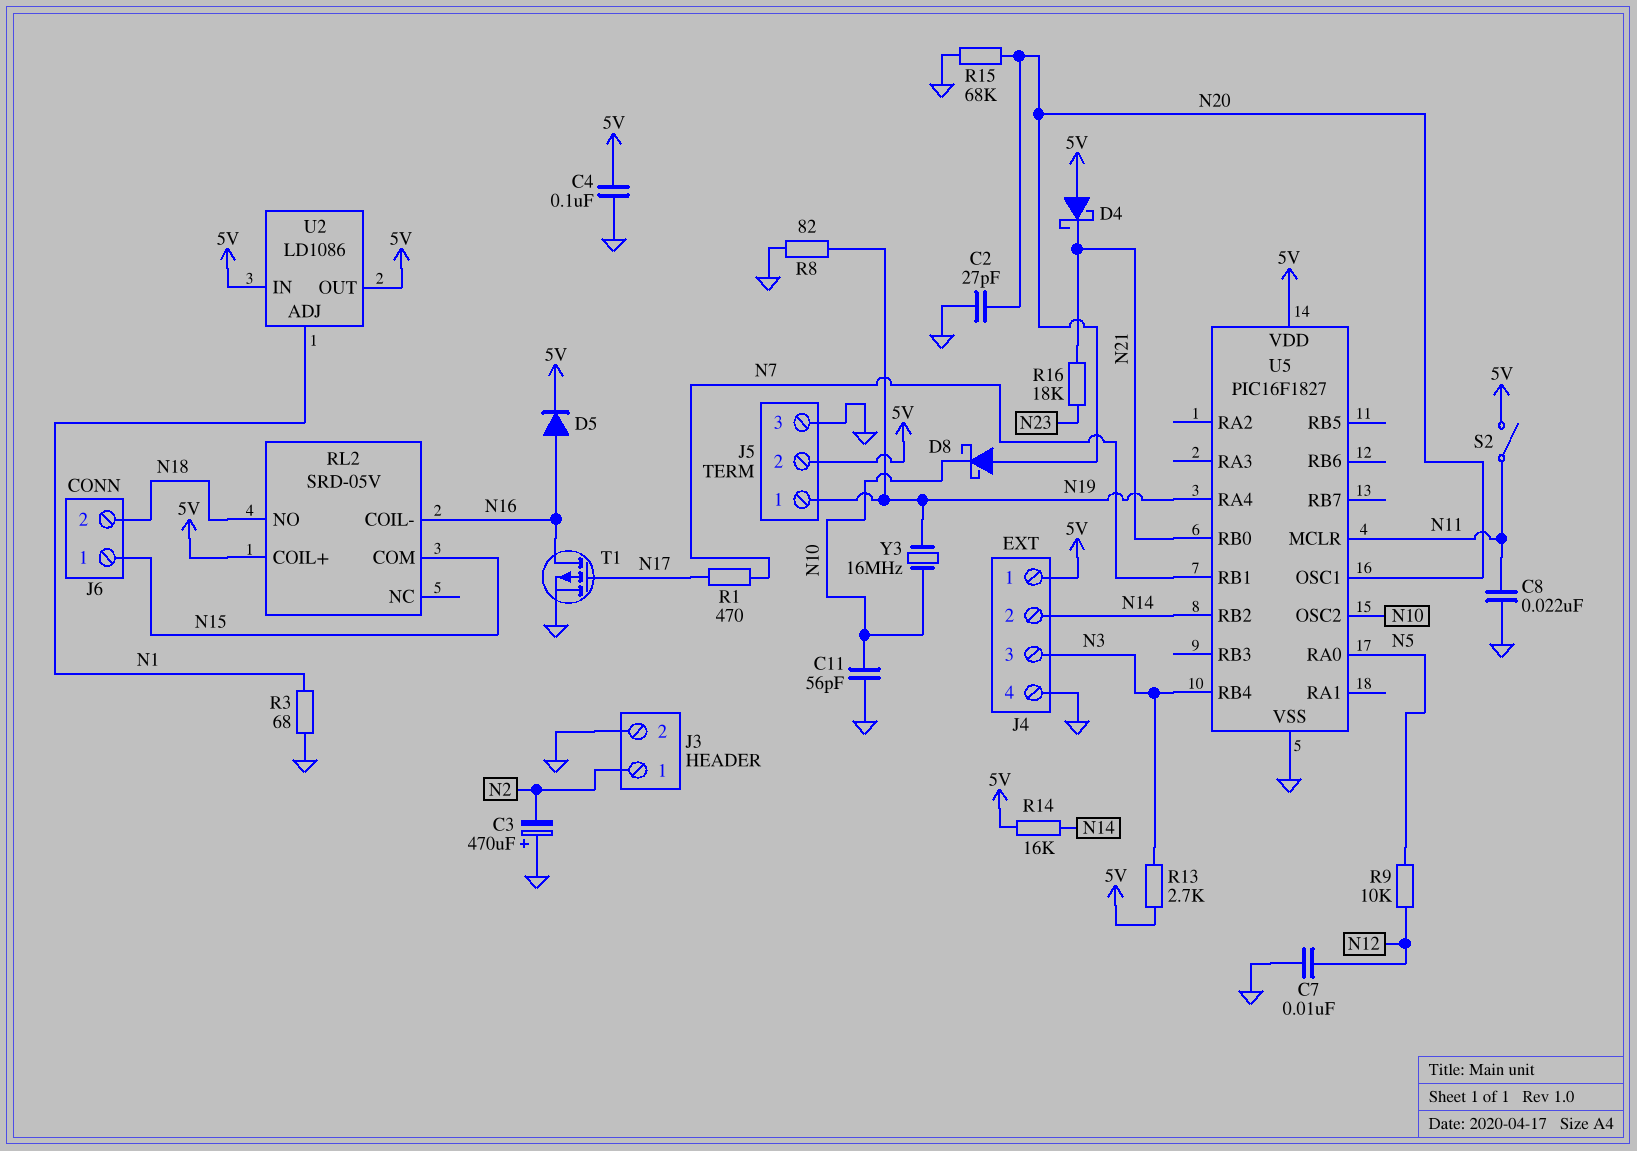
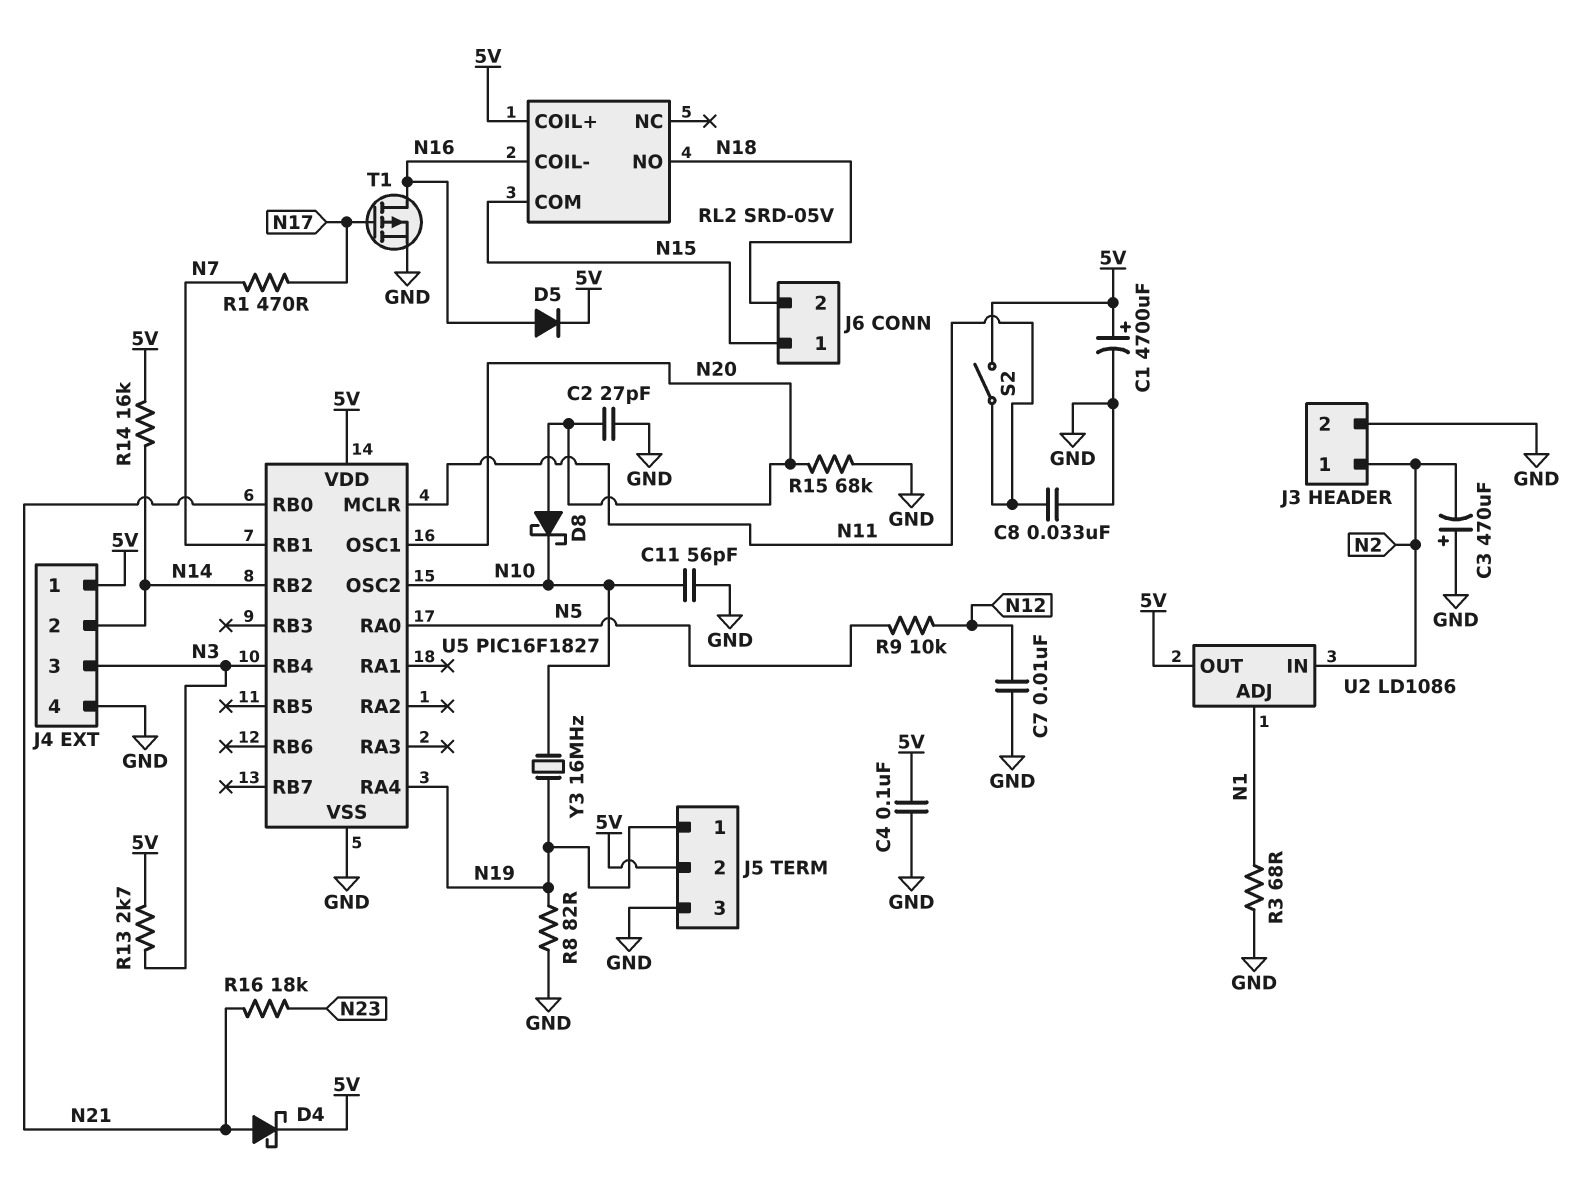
C1: none -> 4700uF (plus 5V, minus GND)
C8: 22nF (GND, N11) -> 33nF (GND, N11)
D4: schottky (A 5V, K N21) -> schottky (A N21, K 5V)
U2 pin IN: 5V -> N2

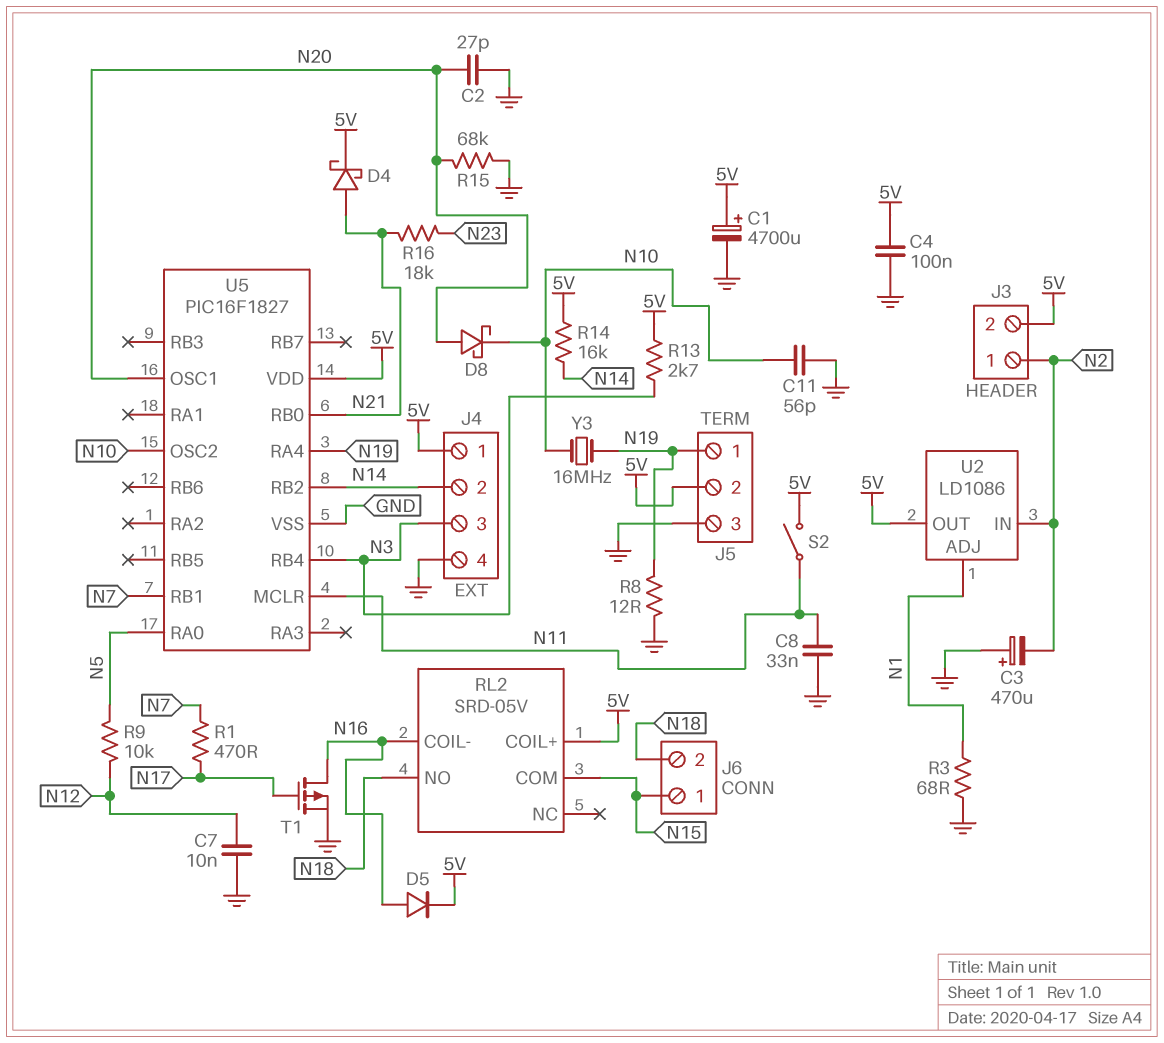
J3 pin 2: GND -> 5V
R8: 82 (GND, N19) -> 12 (GND, N19)

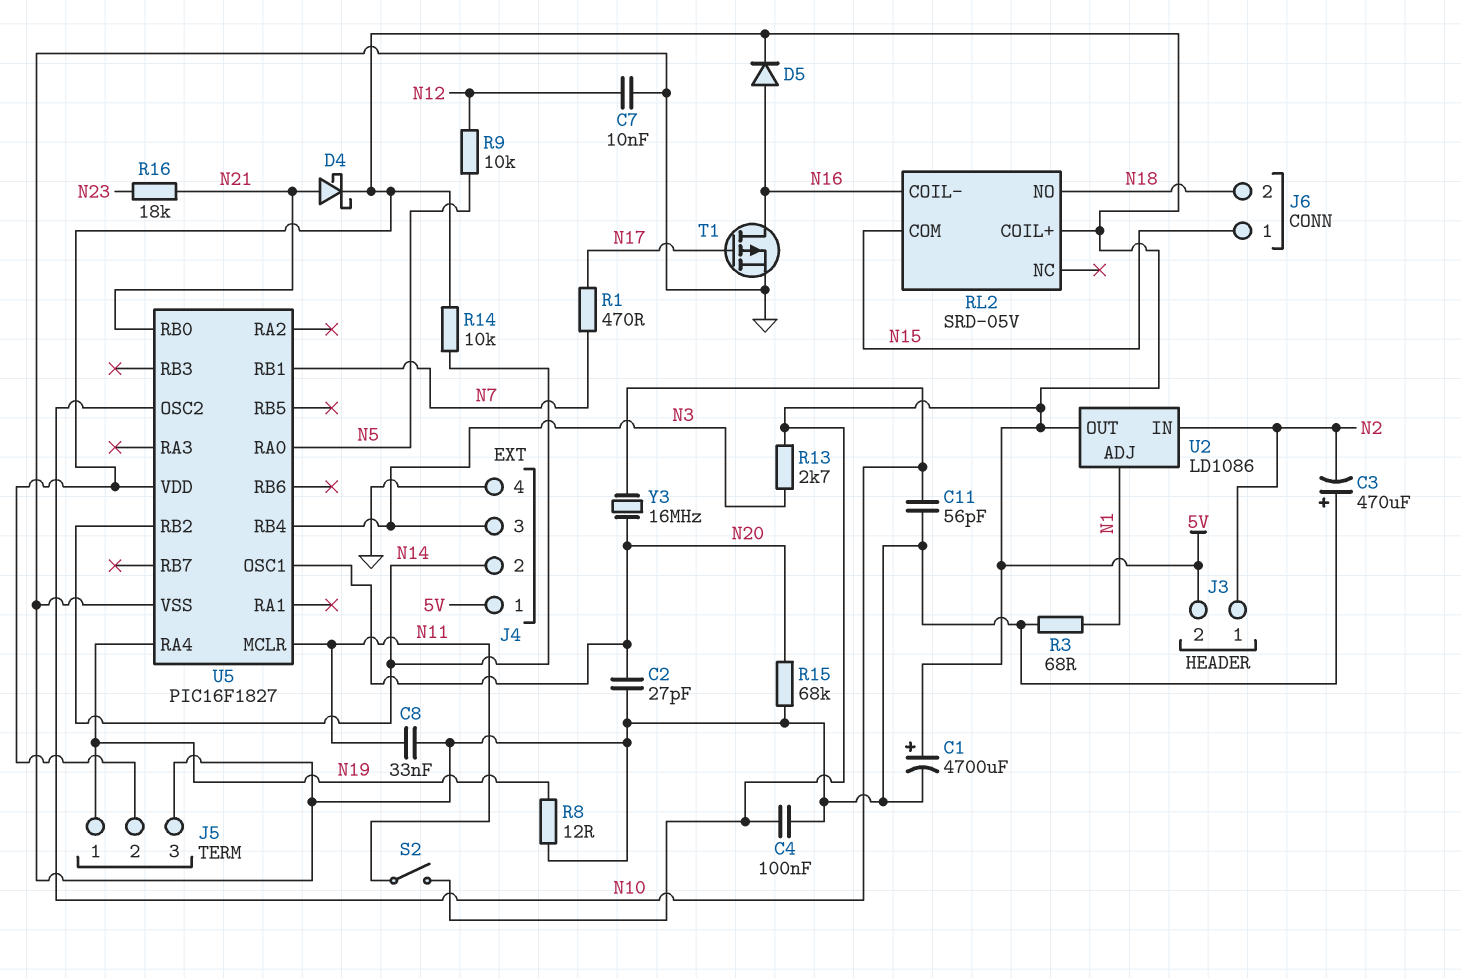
D8: schottky (A N20, K N10) -> none
R14: 16k (5V, N14) -> 10k (5V, N14)
Y3: 16MHz (N10, N19) -> 16MHz (N10, N20)

